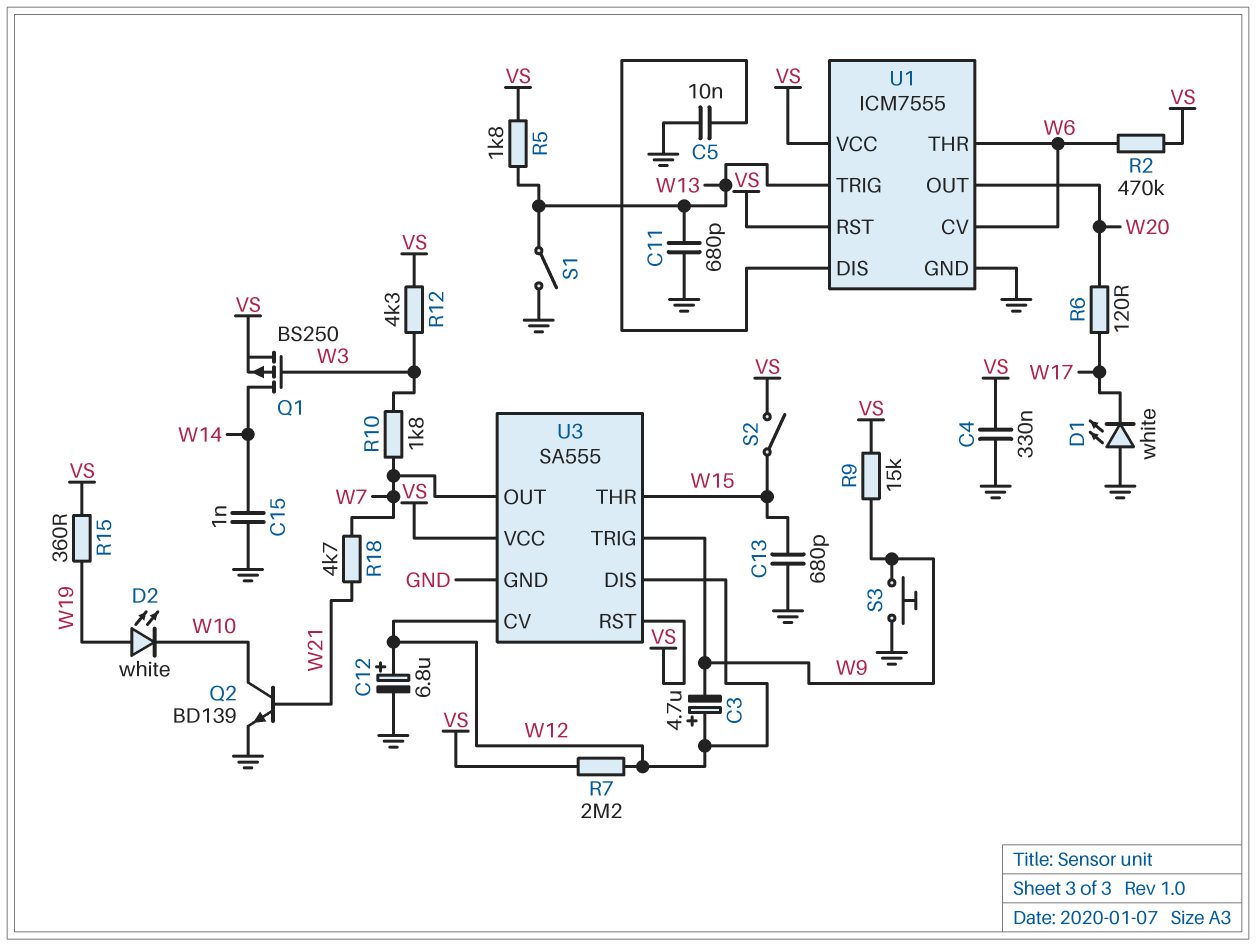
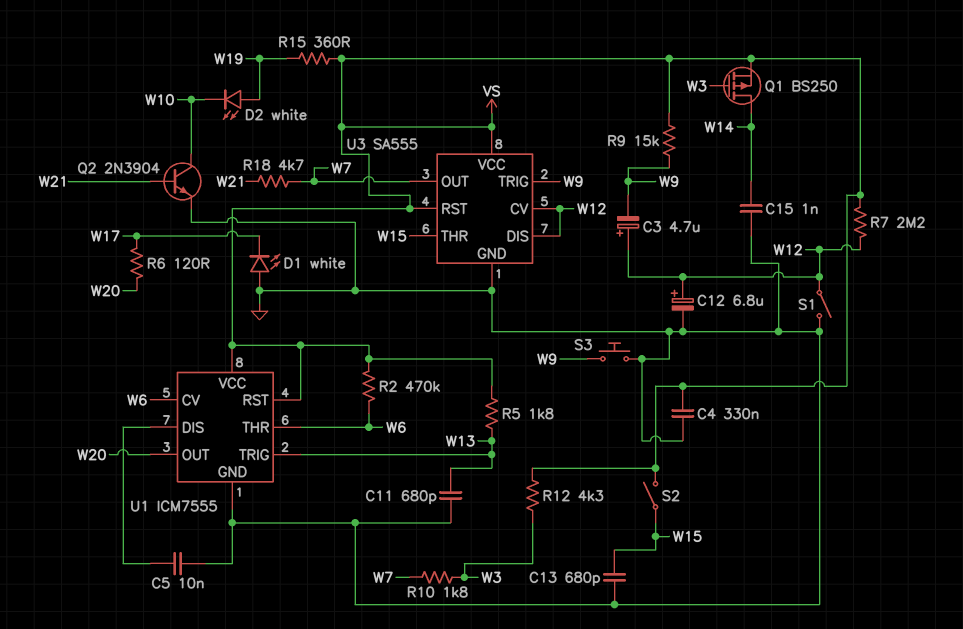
Q2: NPN BD139 (B W21, C W10, E GND) -> NPN 2N3904 (B W21, C W10, E GND)
S1: switch (GND, W13) -> switch (GND, W12)

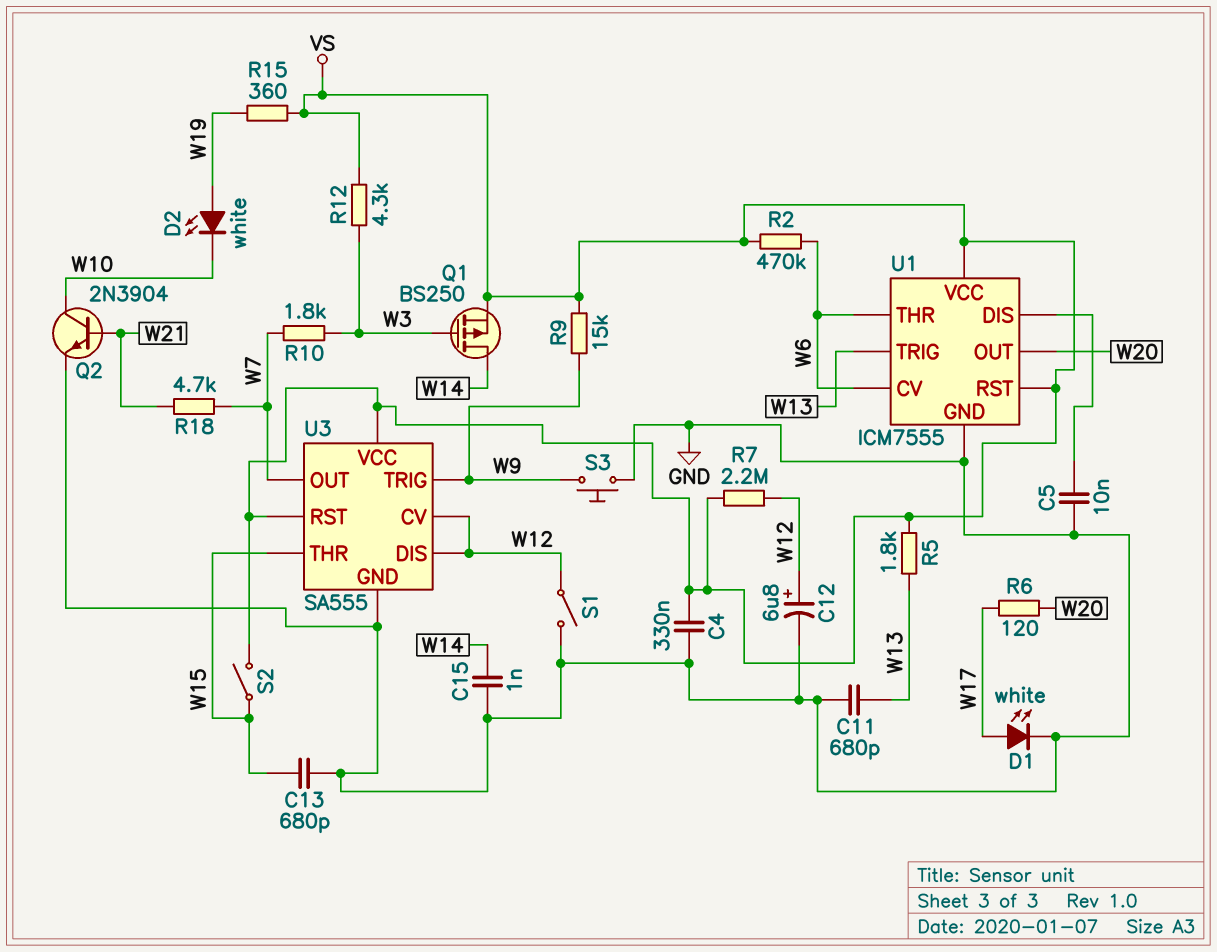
C3: 4.7uF (plus W12, minus W9) -> none
D1: LED white (A GND, K W17) -> LED white (A W17, K GND)

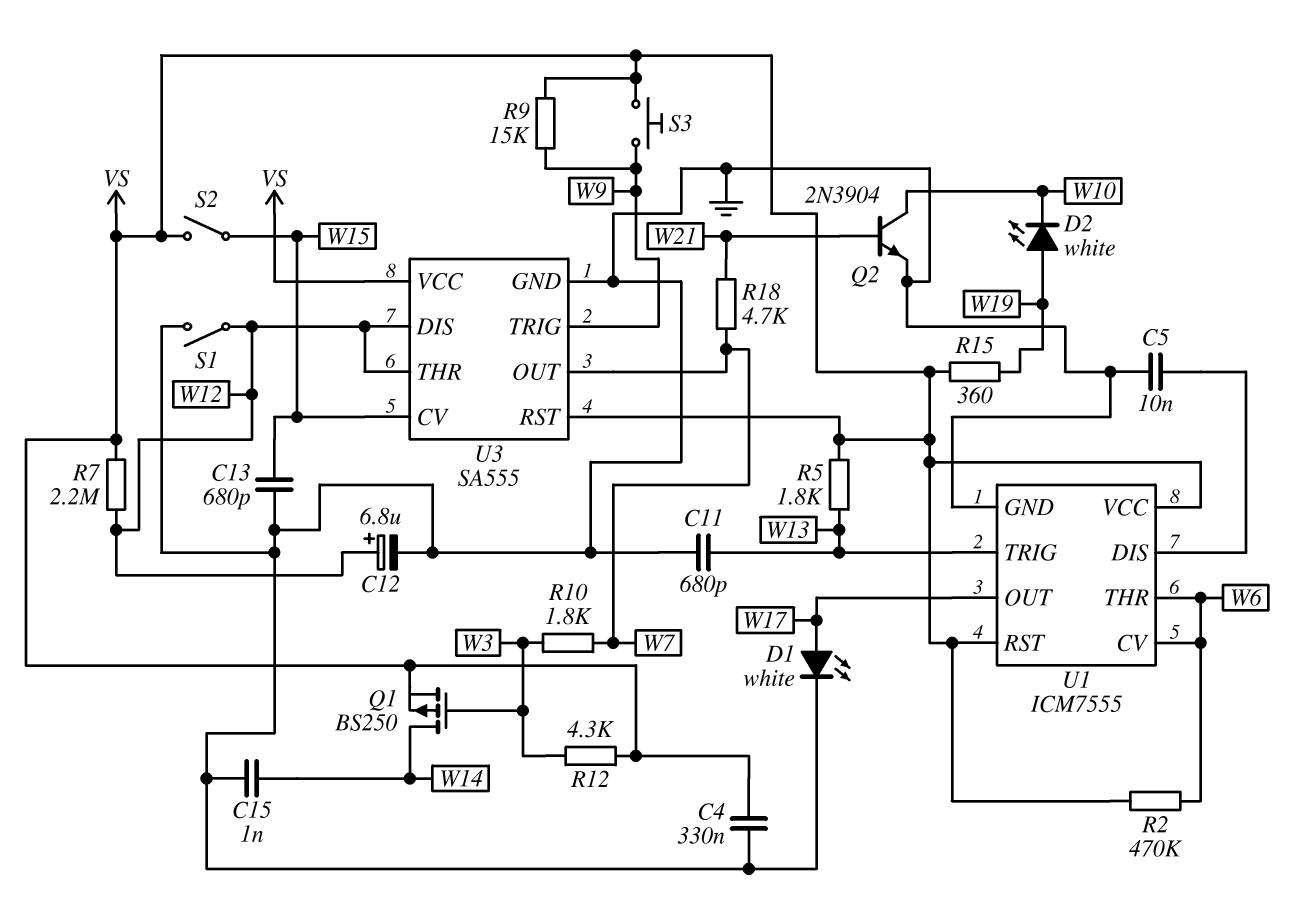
R6: 120 (W17, W20) -> none
S3: button (GND, W9) -> button (VS, W9)
U1 pin OUT: W20 -> W17
U3 pin CV: W12 -> W15
U3 pin THR: W15 -> W12

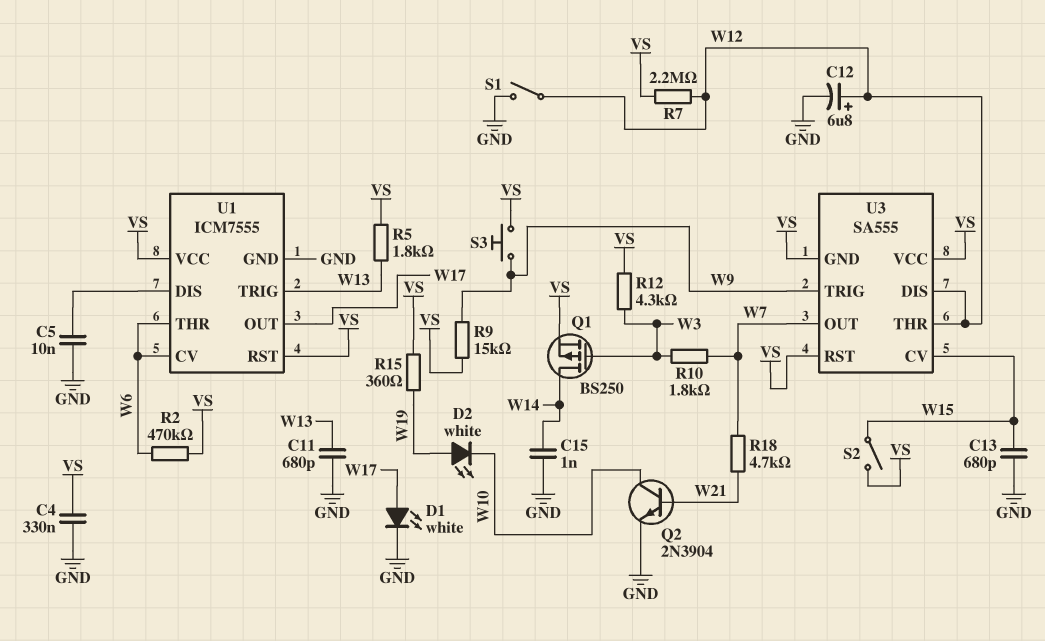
U3 pin GND: GND -> VS

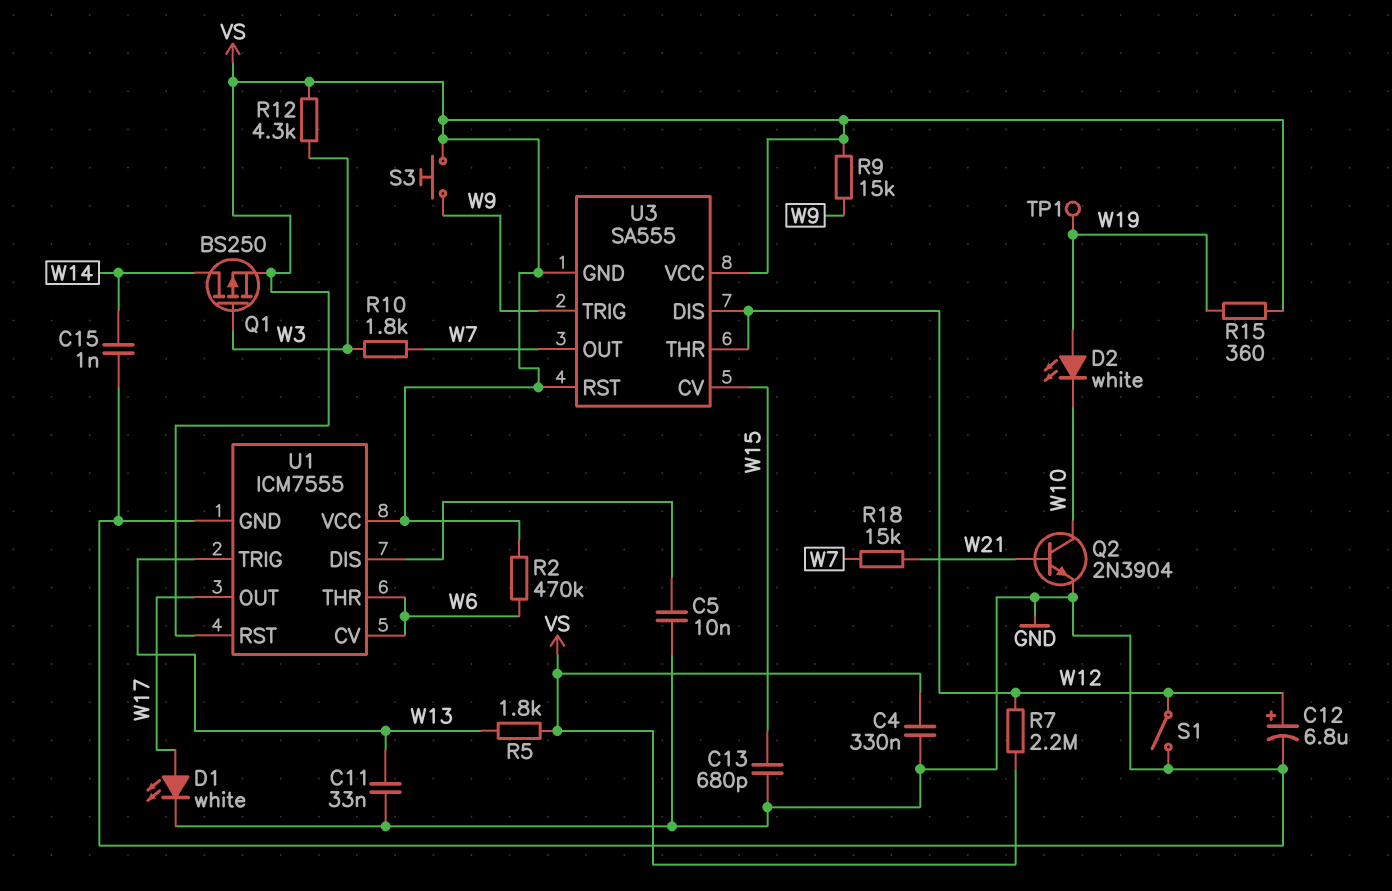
C11: 680pF (GND, W13) -> 33nF (GND, W13)
R18: 4.7k (W7, W21) -> 15k (W7, W21)
S2: switch (VS, W15) -> none
TP1: none -> test point (W19)

